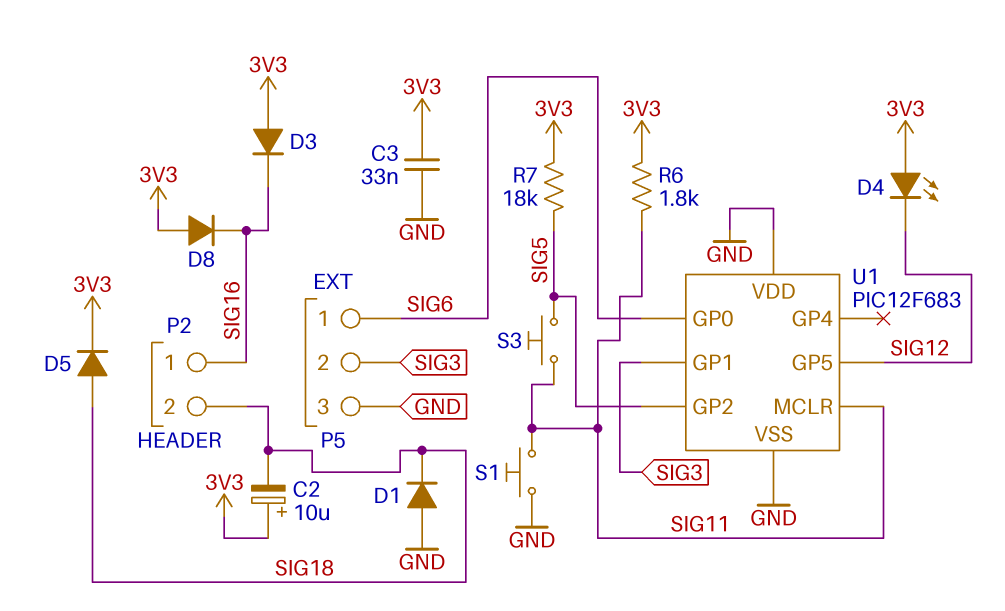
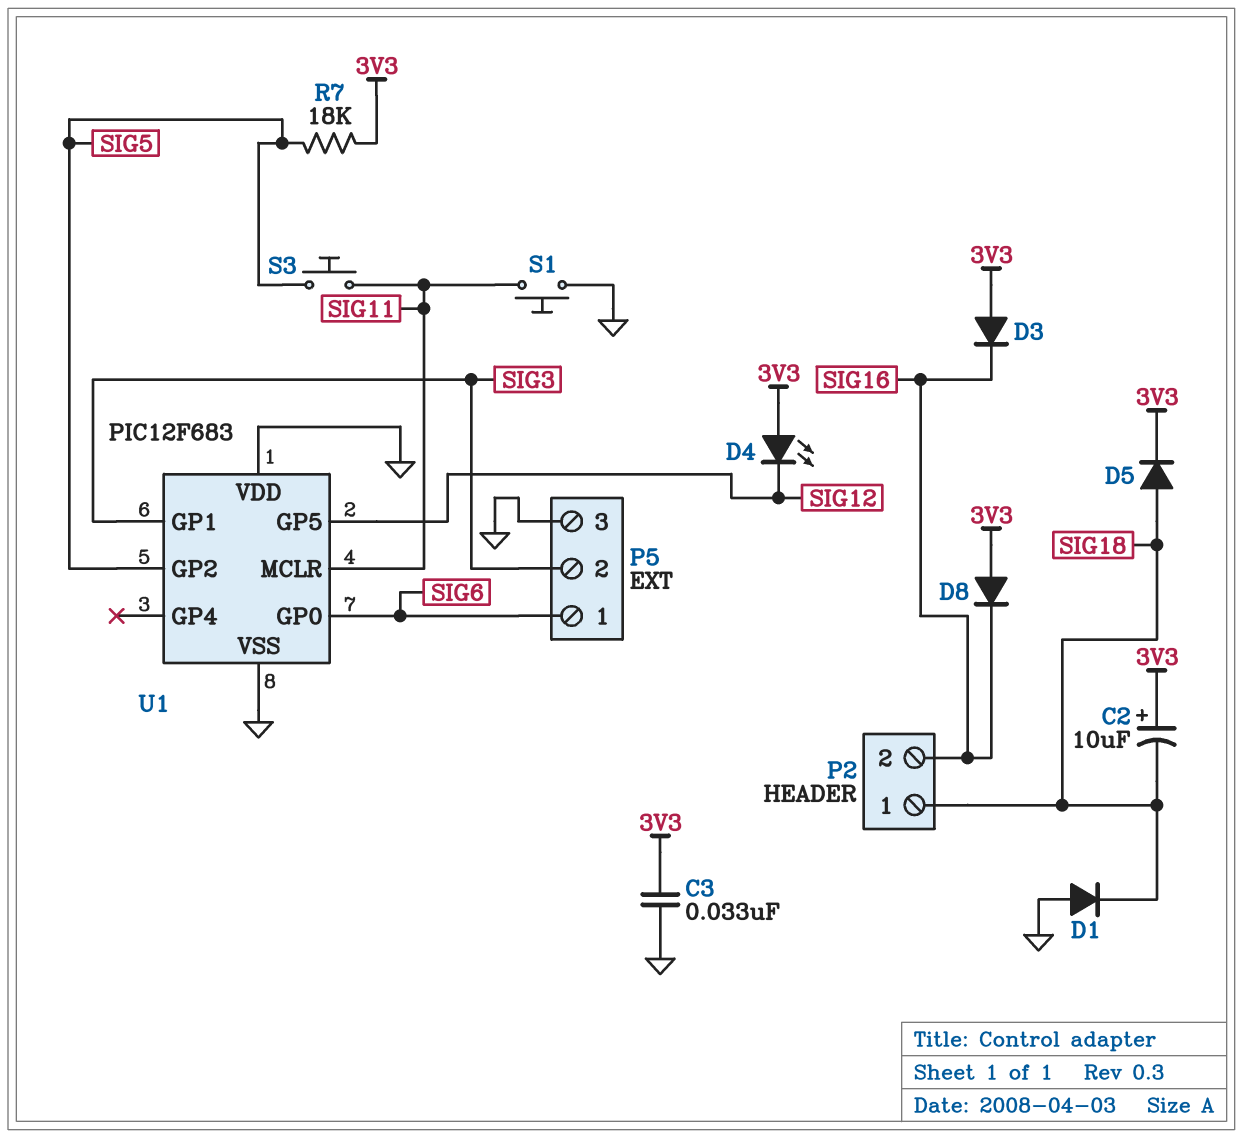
P2 pin 1: SIG16 -> SIG18
P2 pin 2: SIG18 -> SIG16
R6: 1.8k (3V3, SIG11) -> none

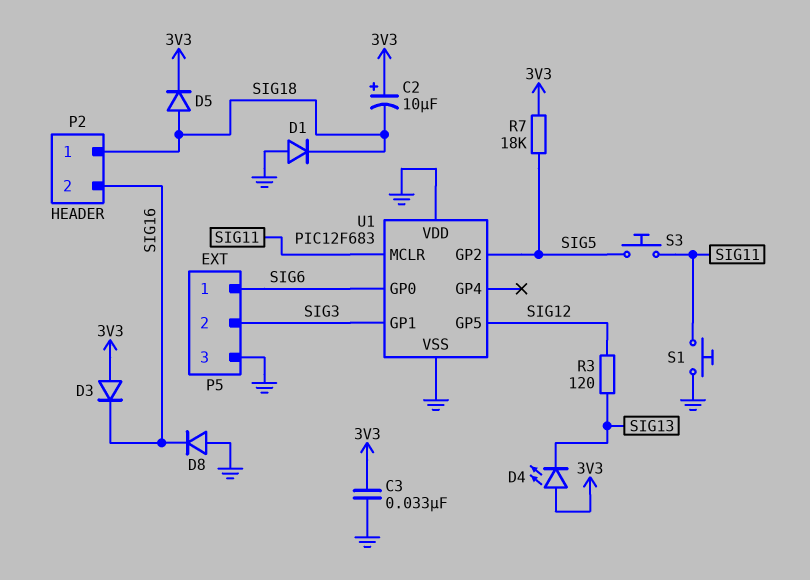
D4: LED (A 3V3, K SIG12) -> LED (A 3V3, K SIG13)
D8: diode (A 3V3, K SIG16) -> diode (A GND, K SIG16)
R3: none -> 120 (SIG12, SIG13)

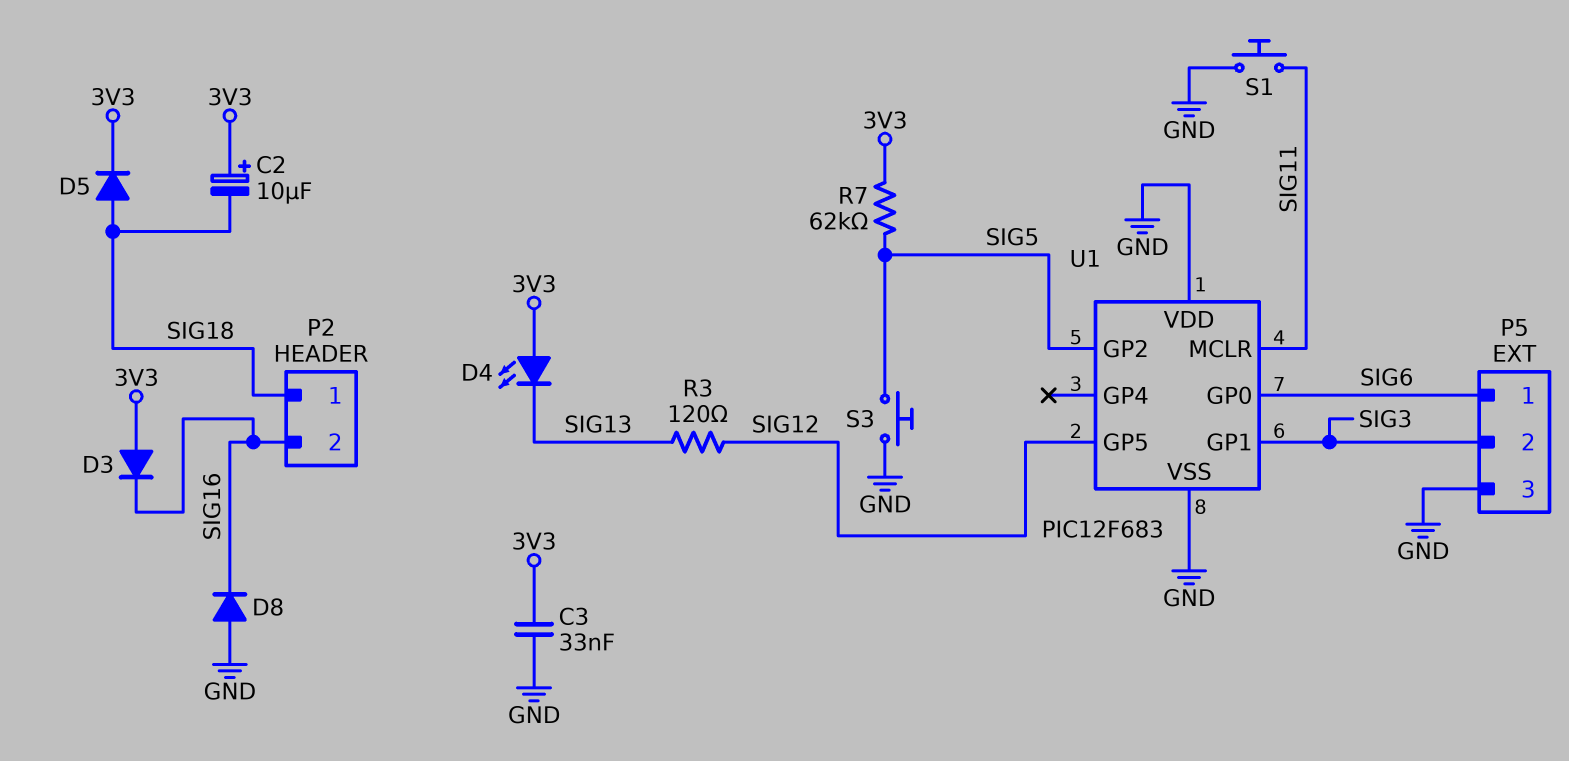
D1: diode (A GND, K SIG18) -> none
R7: 18k (3V3, SIG5) -> 62k (3V3, SIG5)
S3: button (SIG5, SIG11) -> button (GND, SIG5)

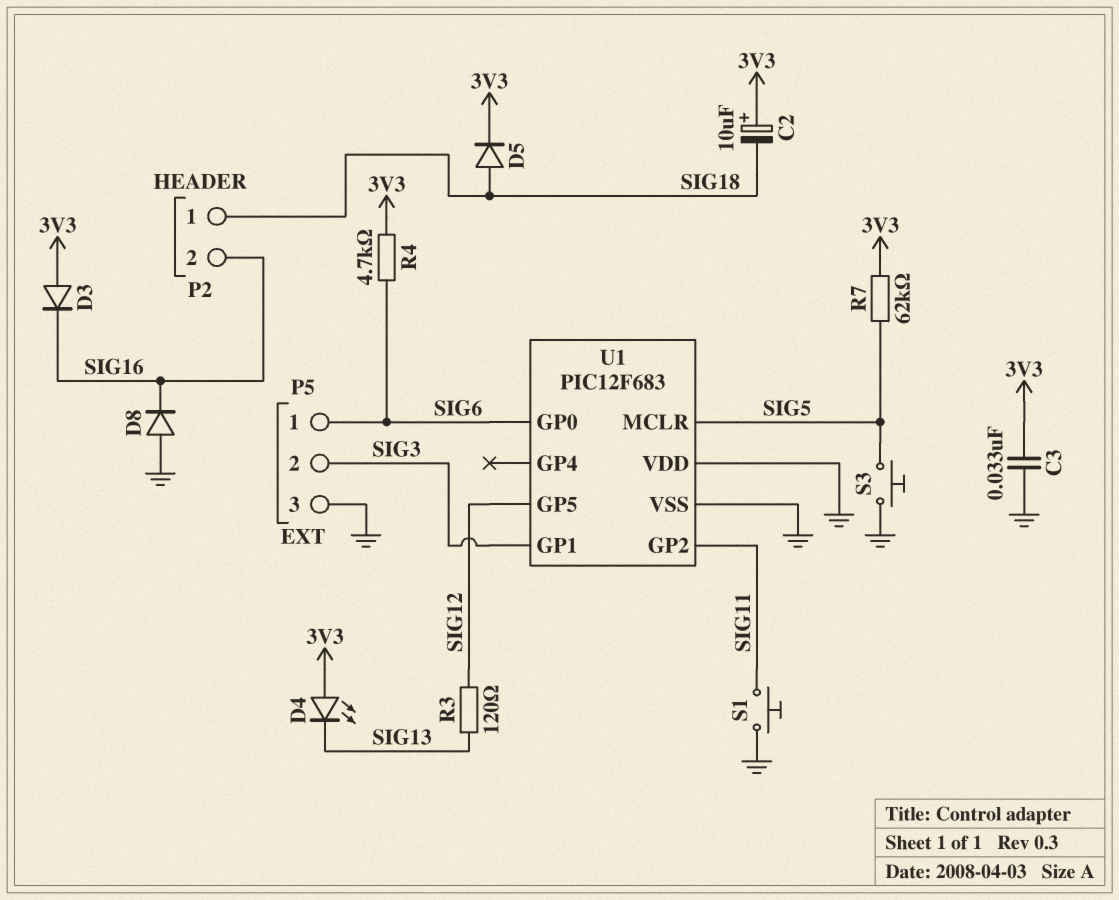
R4: none -> 4.7k (3V3, SIG6)
U1 pin GP2: SIG5 -> SIG11
U1 pin MCLR: SIG11 -> SIG5

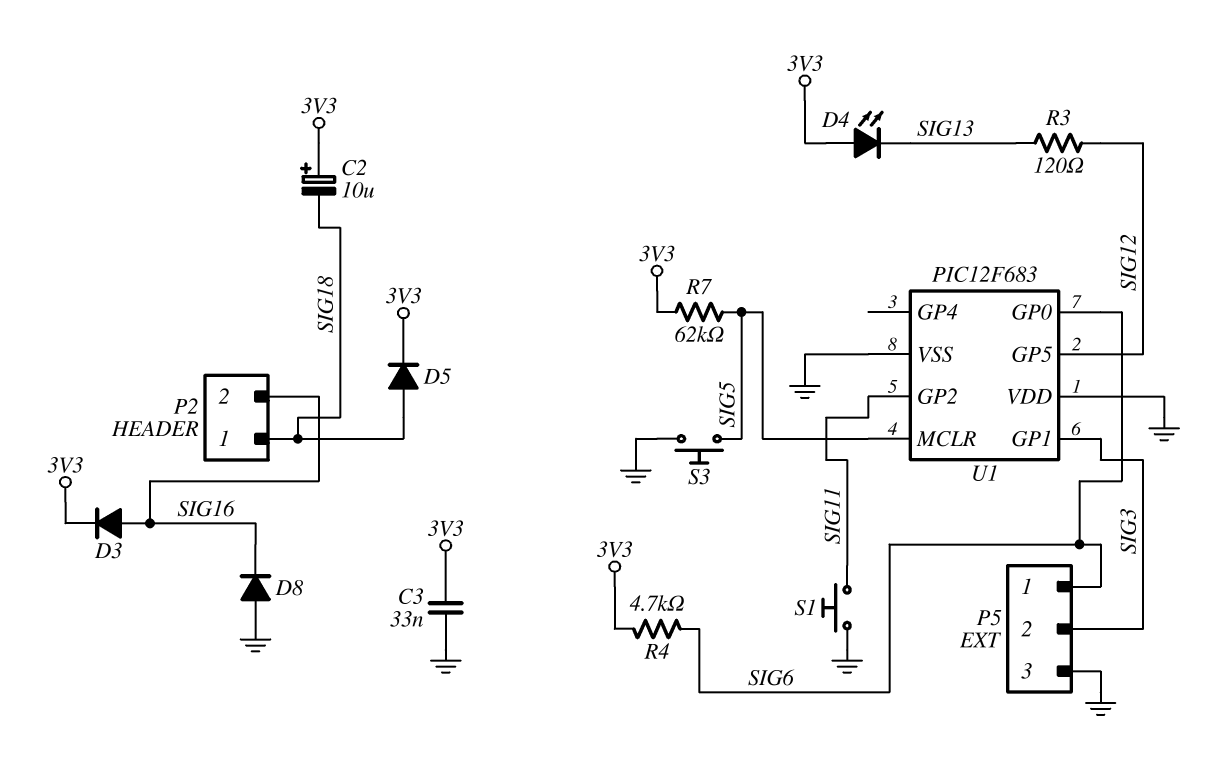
D3: diode (A 3V3, K SIG16) -> diode (A SIG16, K 3V3)

